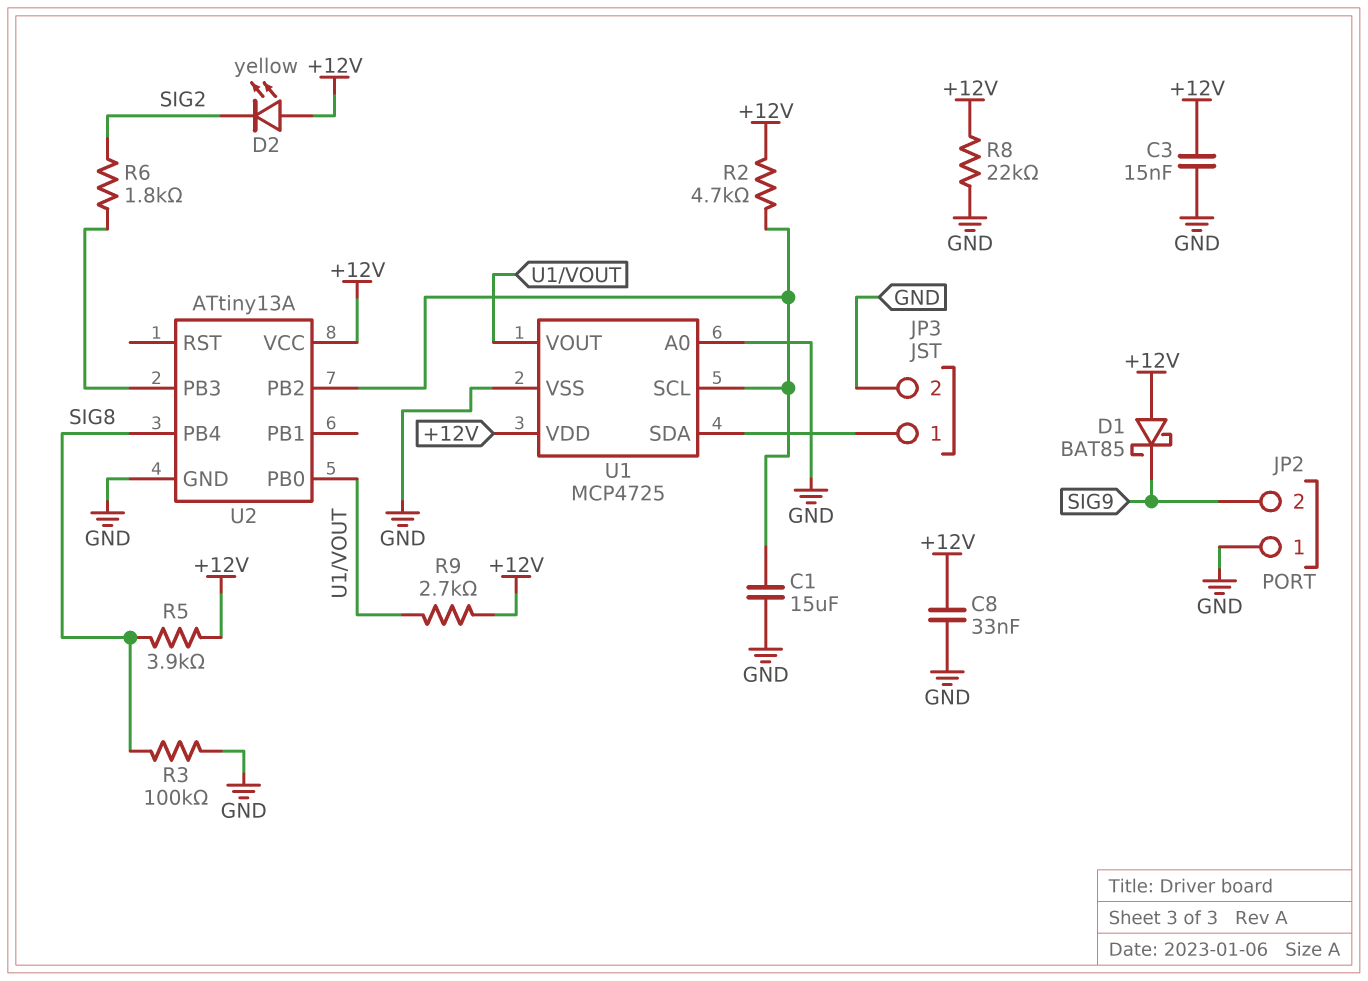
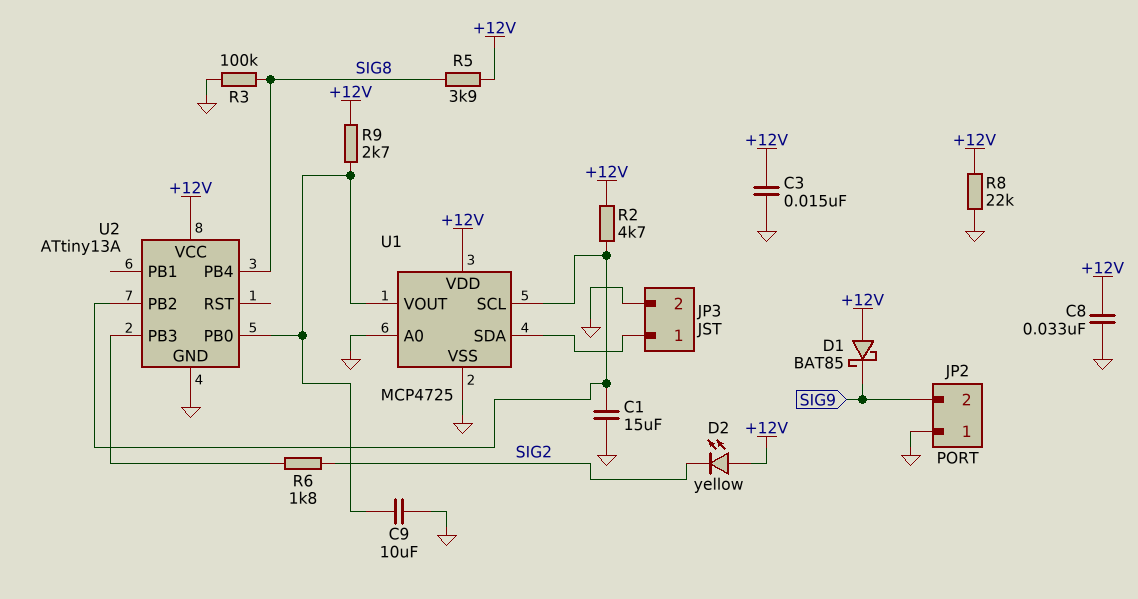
C9: none -> 10uF (GND, U1/VOUT)

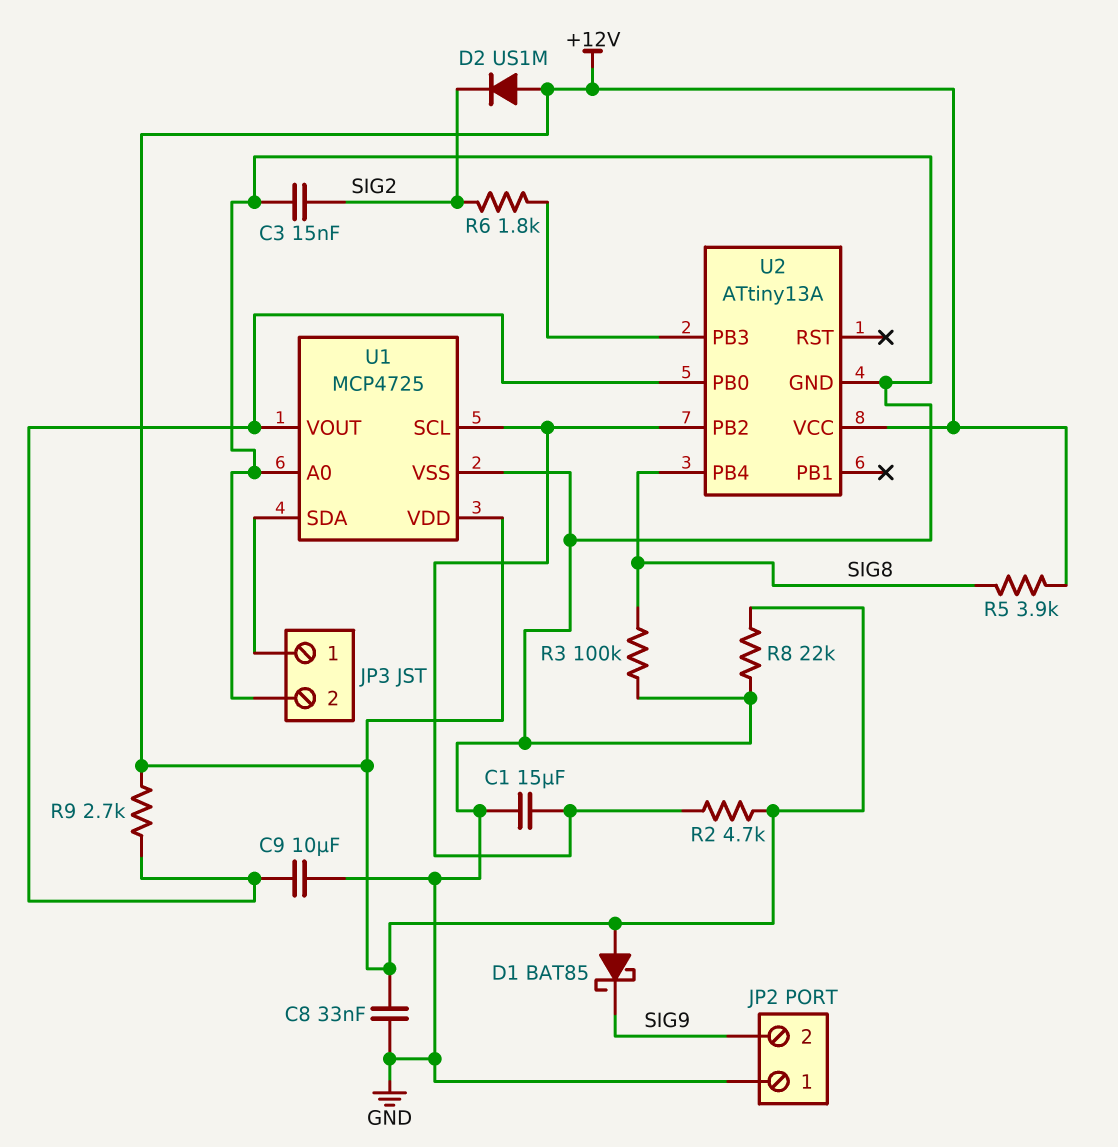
C3: 15nF (+12V, GND) -> 15nF (GND, SIG2)
D2: LED yellow (A +12V, K SIG2) -> diode US1M (A +12V, K SIG2)

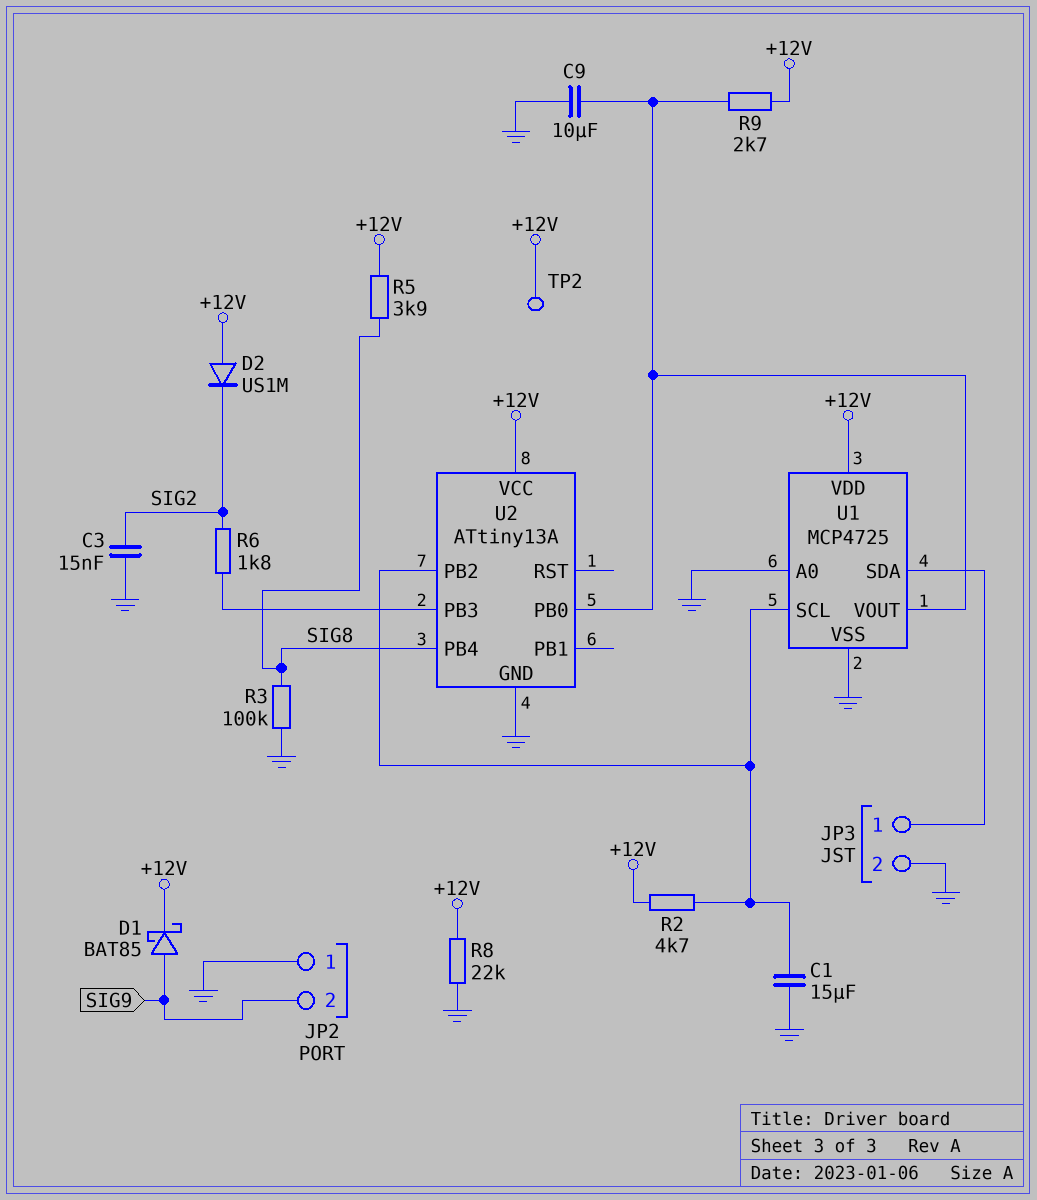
C8: 33nF (+12V, GND) -> none
D1: schottky BAT85 (A +12V, K SIG9) -> schottky BAT85 (A SIG9, K +12V)
TP2: none -> test point (+12V)

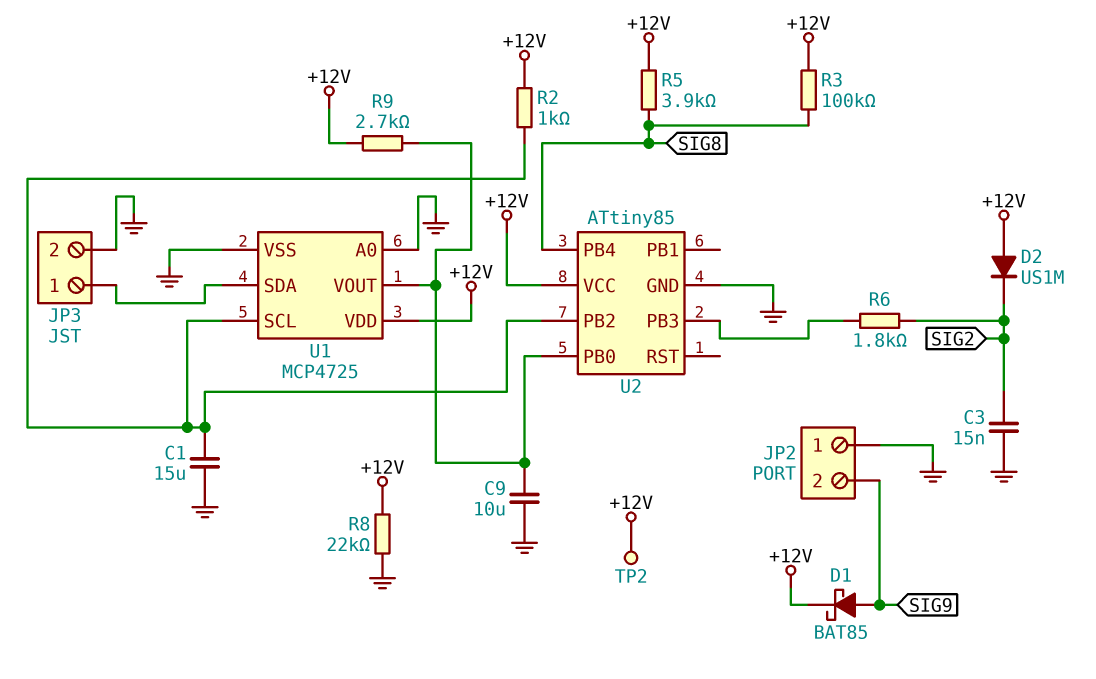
R2: 4.7k (+12V, U1/SCL) -> 1k (+12V, U1/SCL)
R3: 100k (GND, SIG8) -> 100k (+12V, SIG8)
U2: ATtiny13A -> ATtiny85

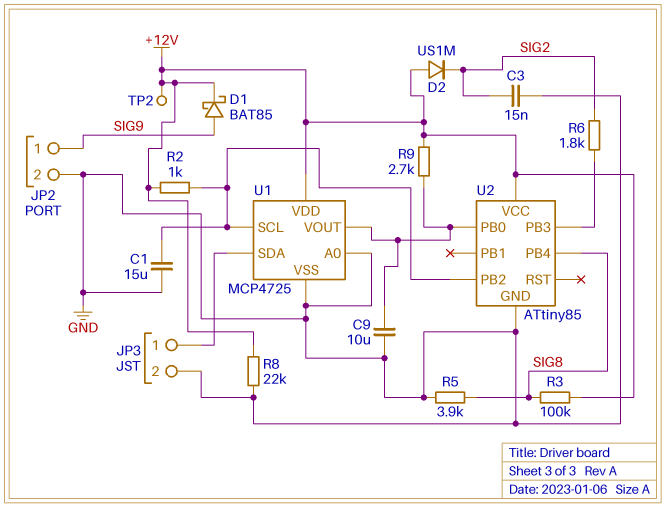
JP2 pin 1: GND -> SIG9
JP2 pin 2: SIG9 -> GND
R5: 3.9k (+12V, SIG8) -> 3.9k (GND, SIG8)

